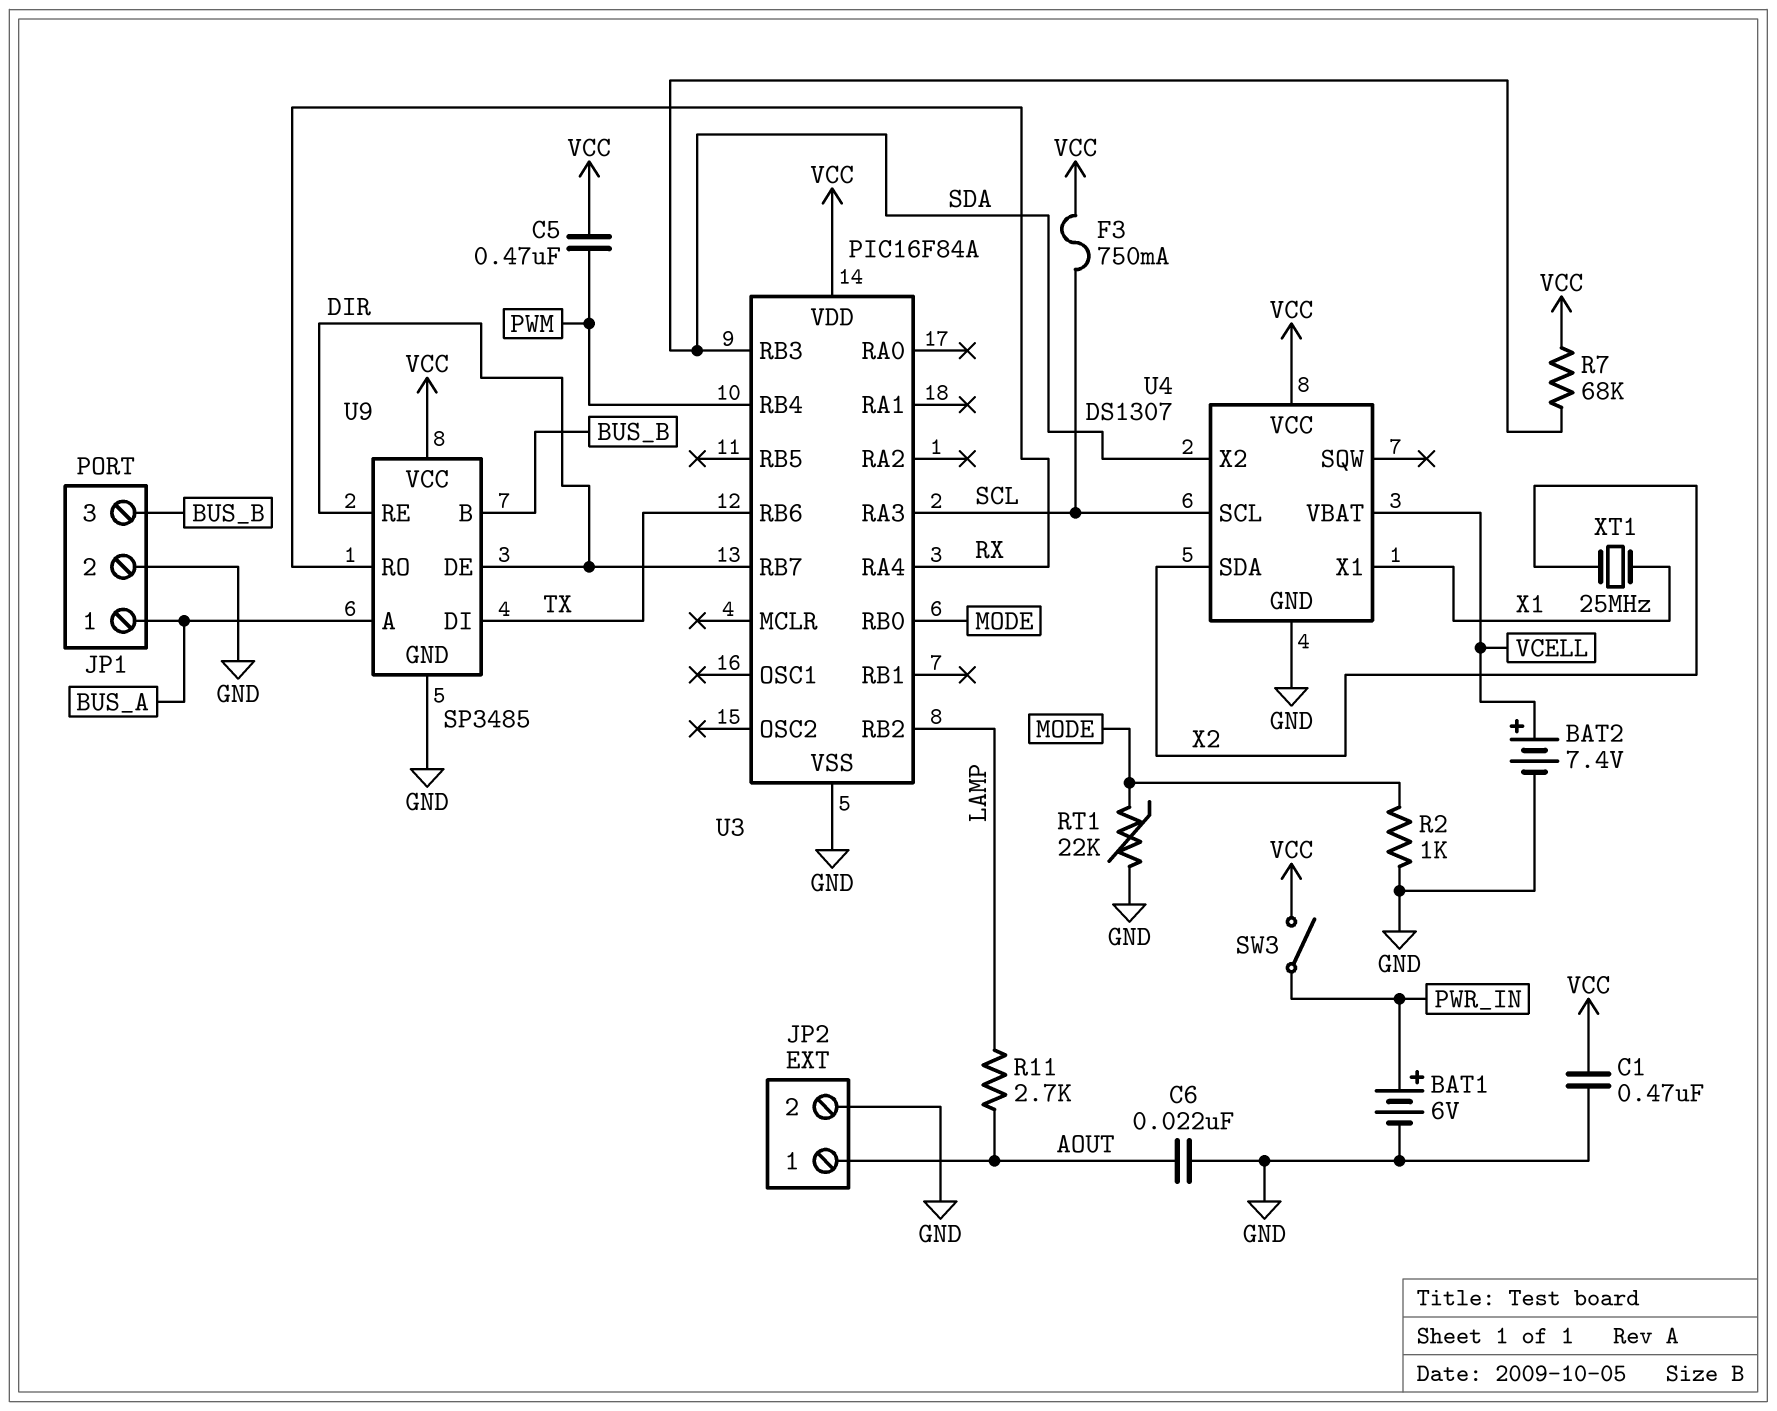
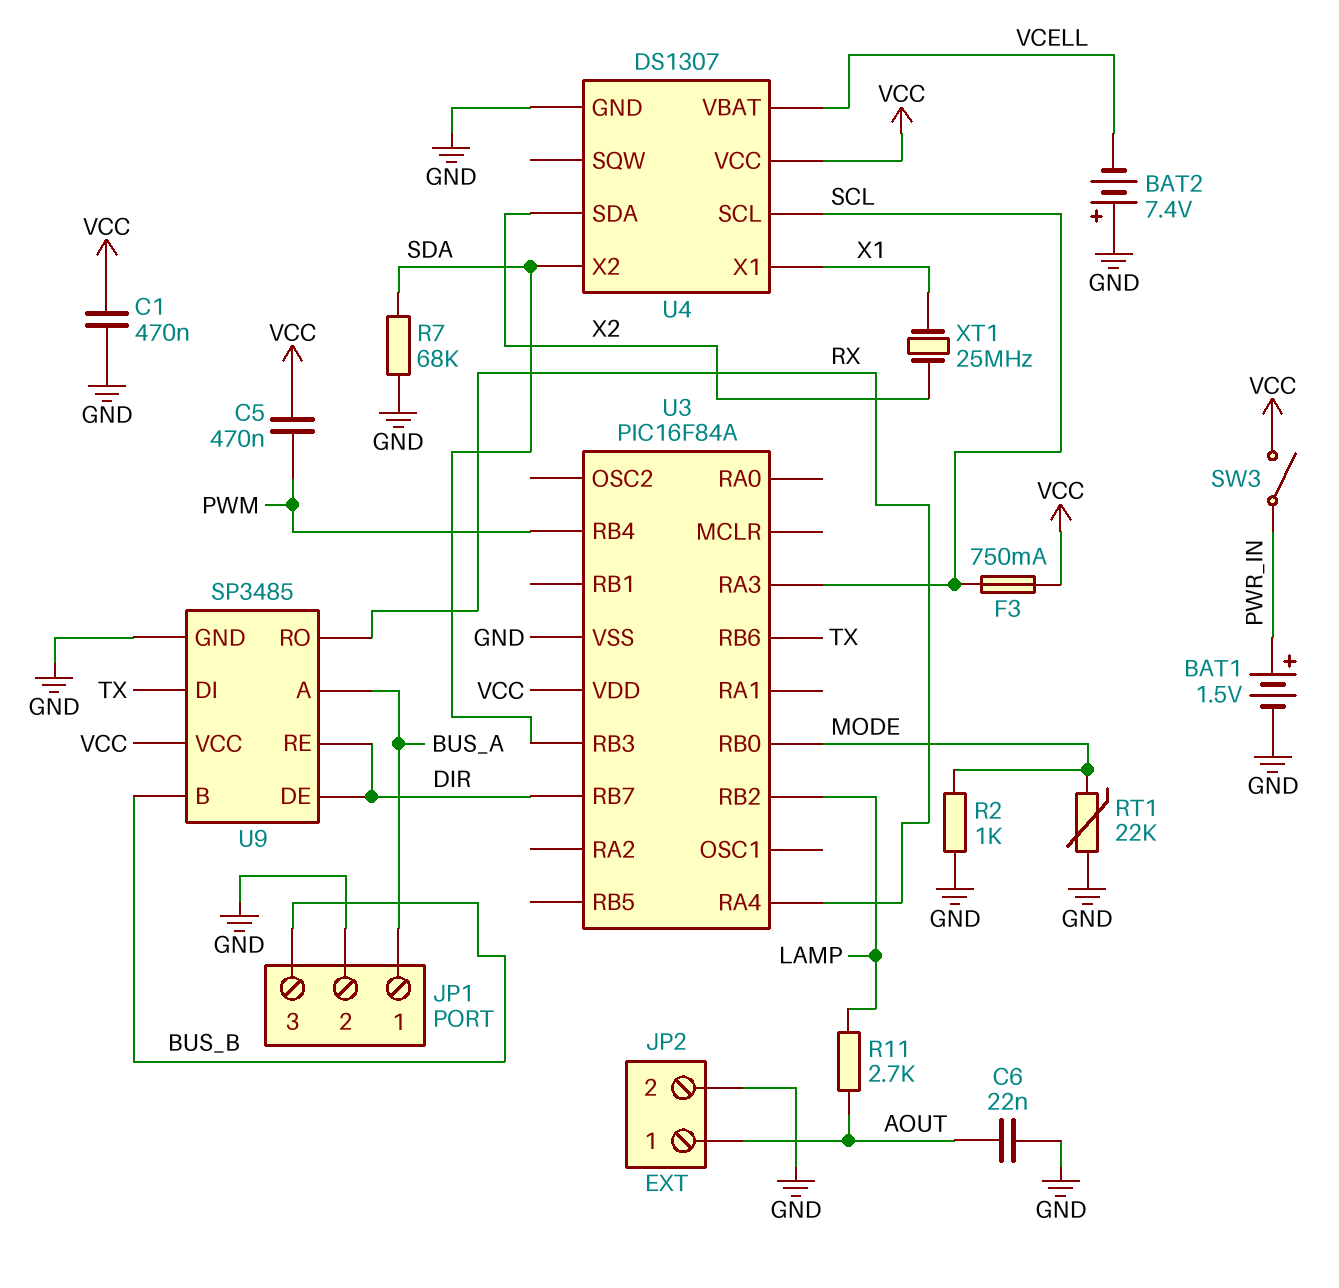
BAT1: 6V (plus PWR_IN, minus GND) -> 1.5V (plus PWR_IN, minus GND)
BAT2: 7.4V (plus VCELL, minus GND) -> 7.4V (plus GND, minus VCELL)
R7: 68k (SDA, VCC) -> 68k (GND, SDA)

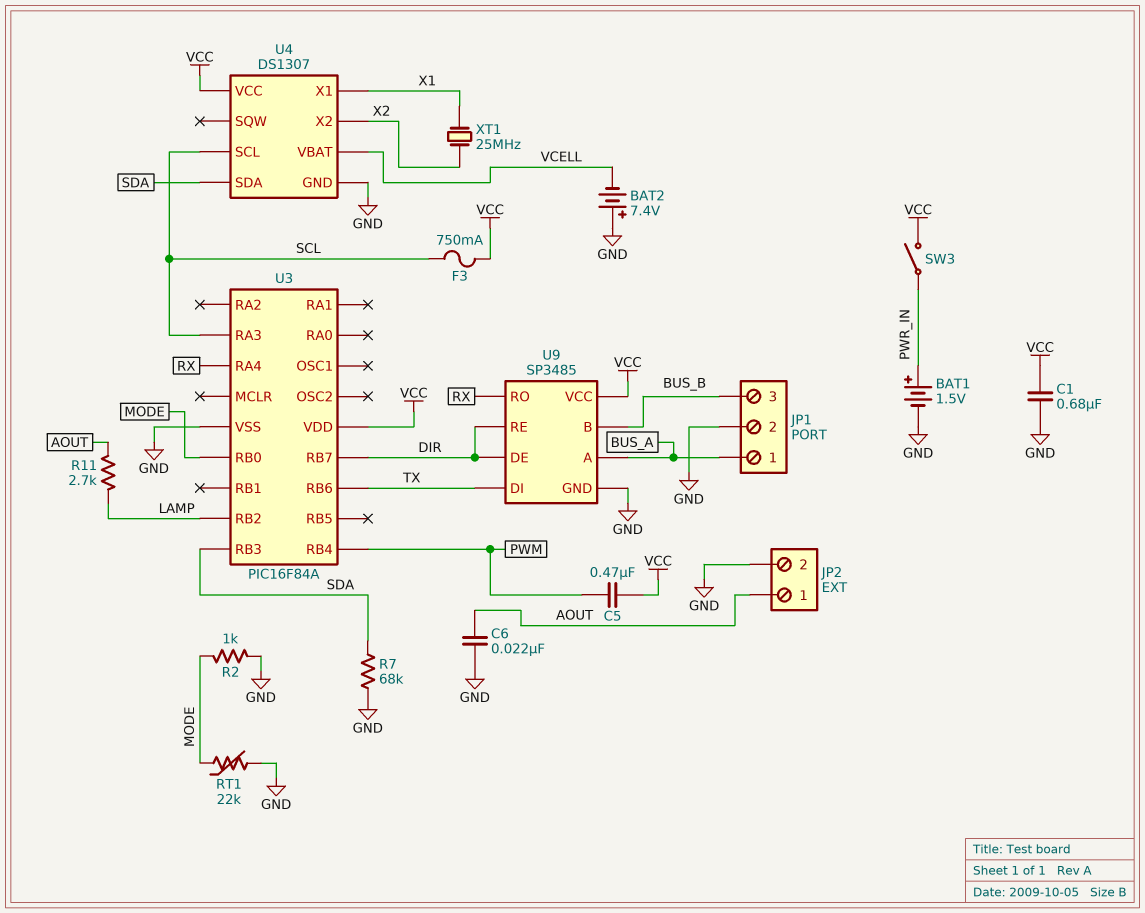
C1: 470nF (GND, VCC) -> 680nF (GND, VCC)
U4 pin SDA: X2 -> SDA
U4 pin X2: SDA -> X2

